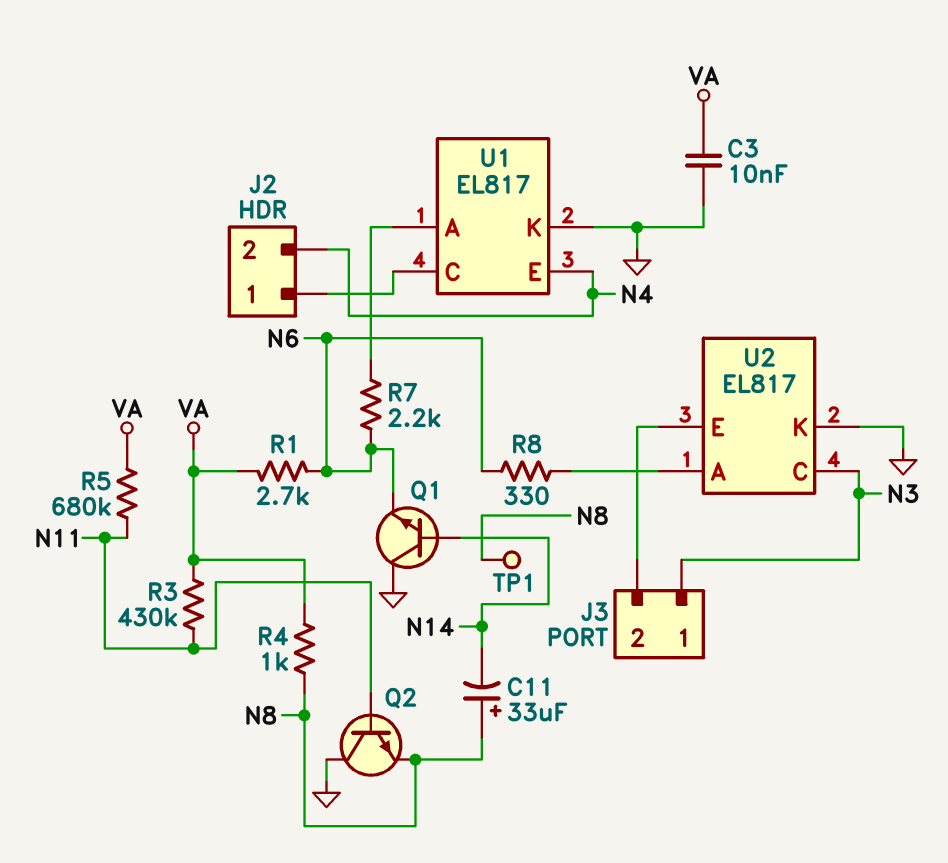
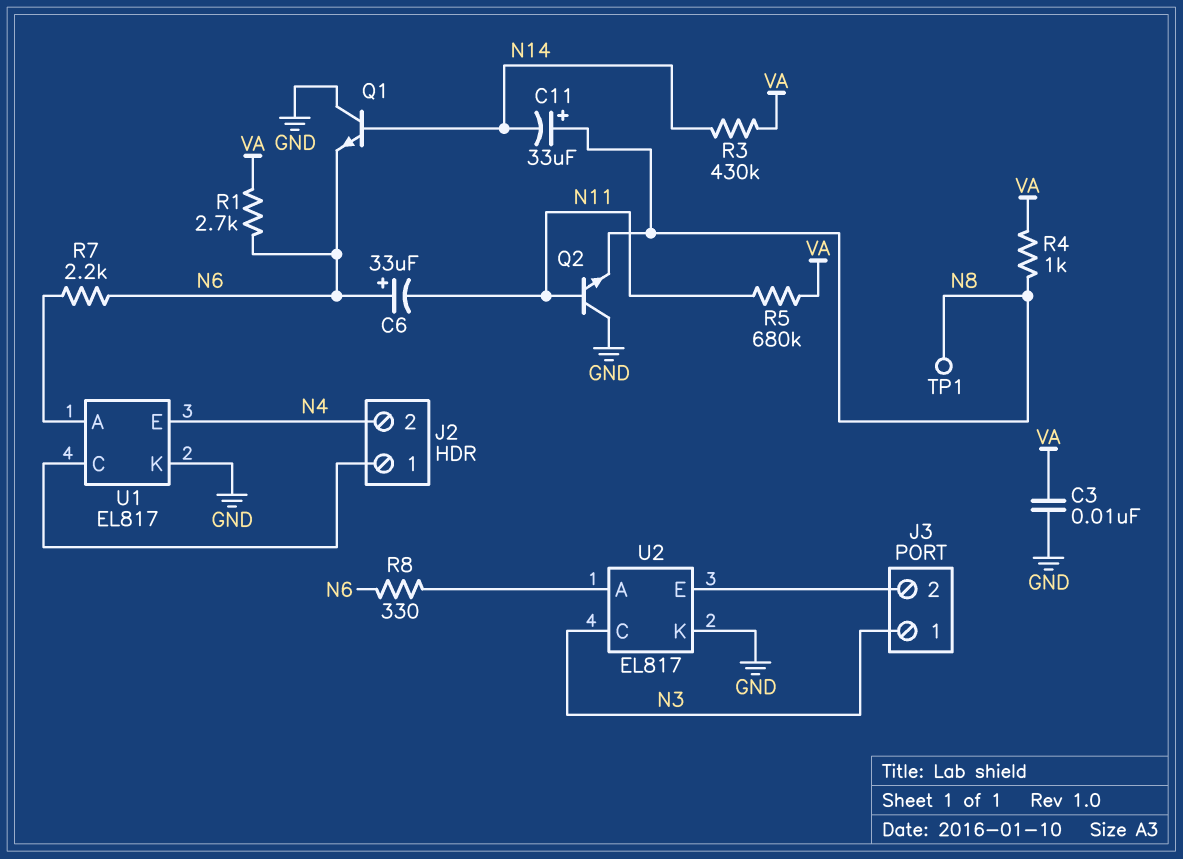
C6: none -> 33uF (plus N6, minus N11)
R3: 430k (N11, VA) -> 430k (N14, VA)

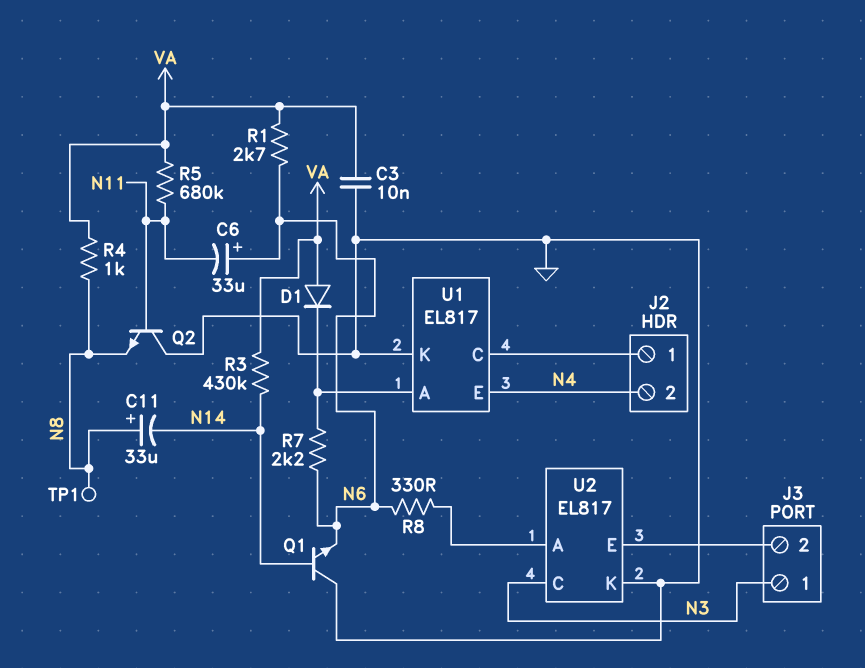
D1: none -> diode (A VA, K U1/A)

